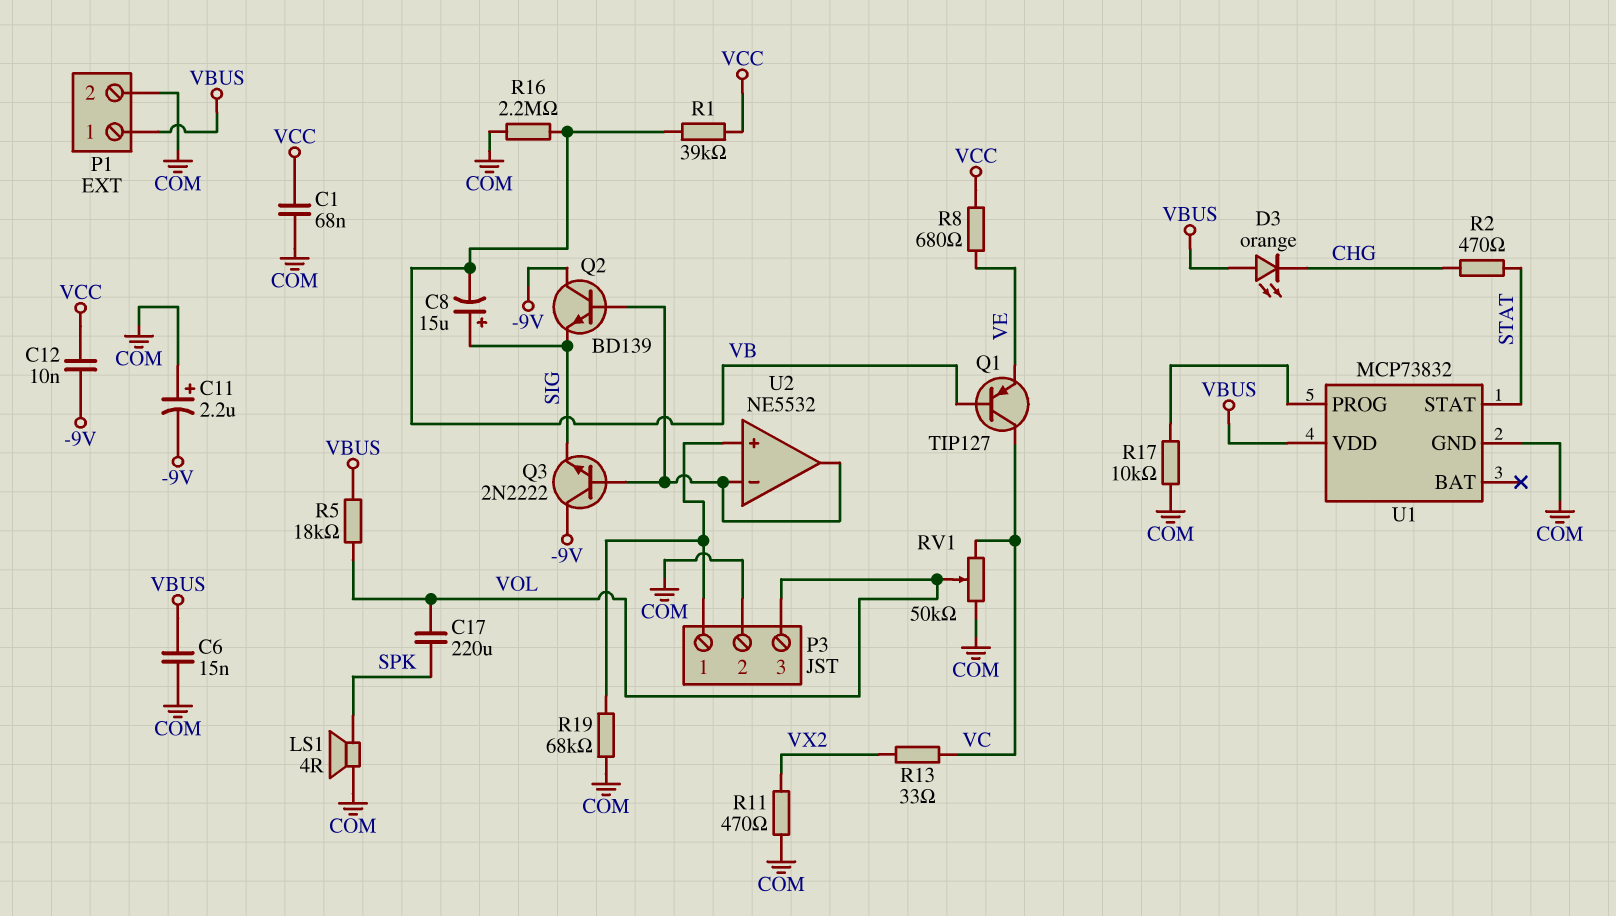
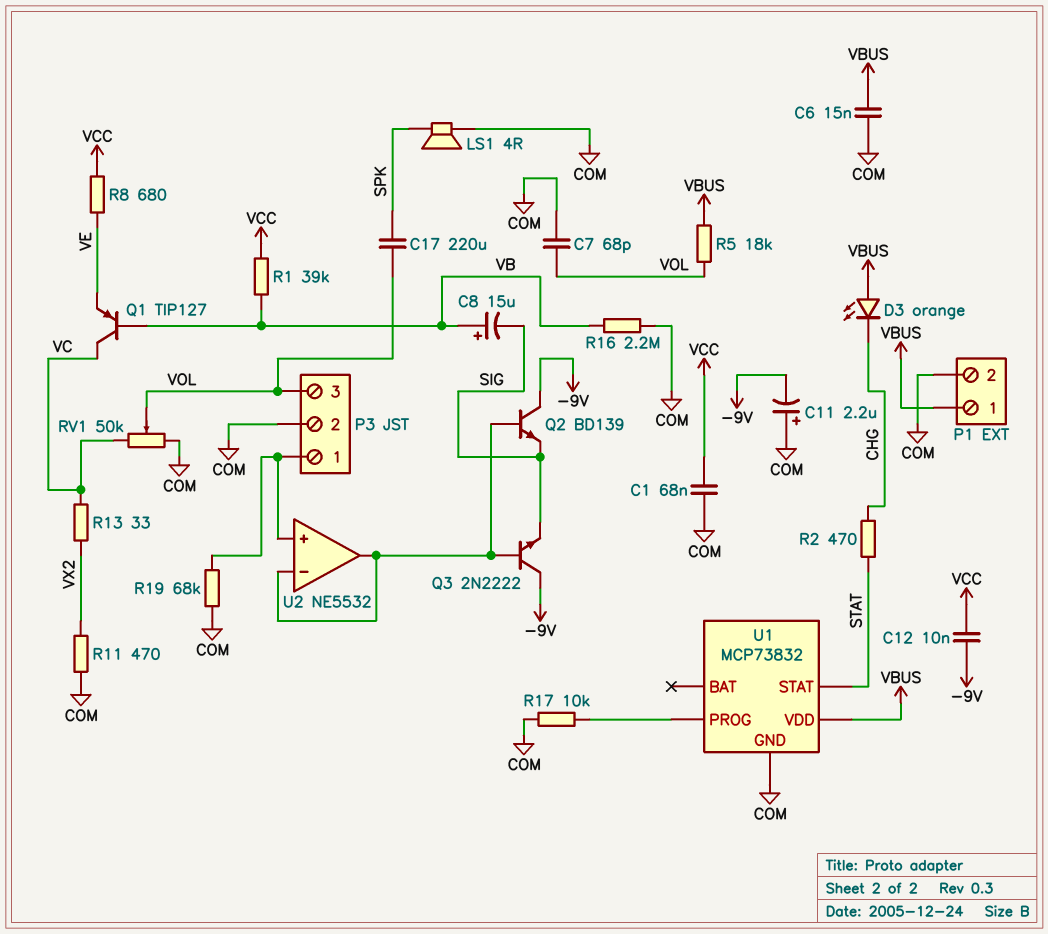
C7: none -> 68pF (COM, VOL)
C8: 15uF (plus SIG, minus VB) -> 15uF (plus VB, minus SIG)

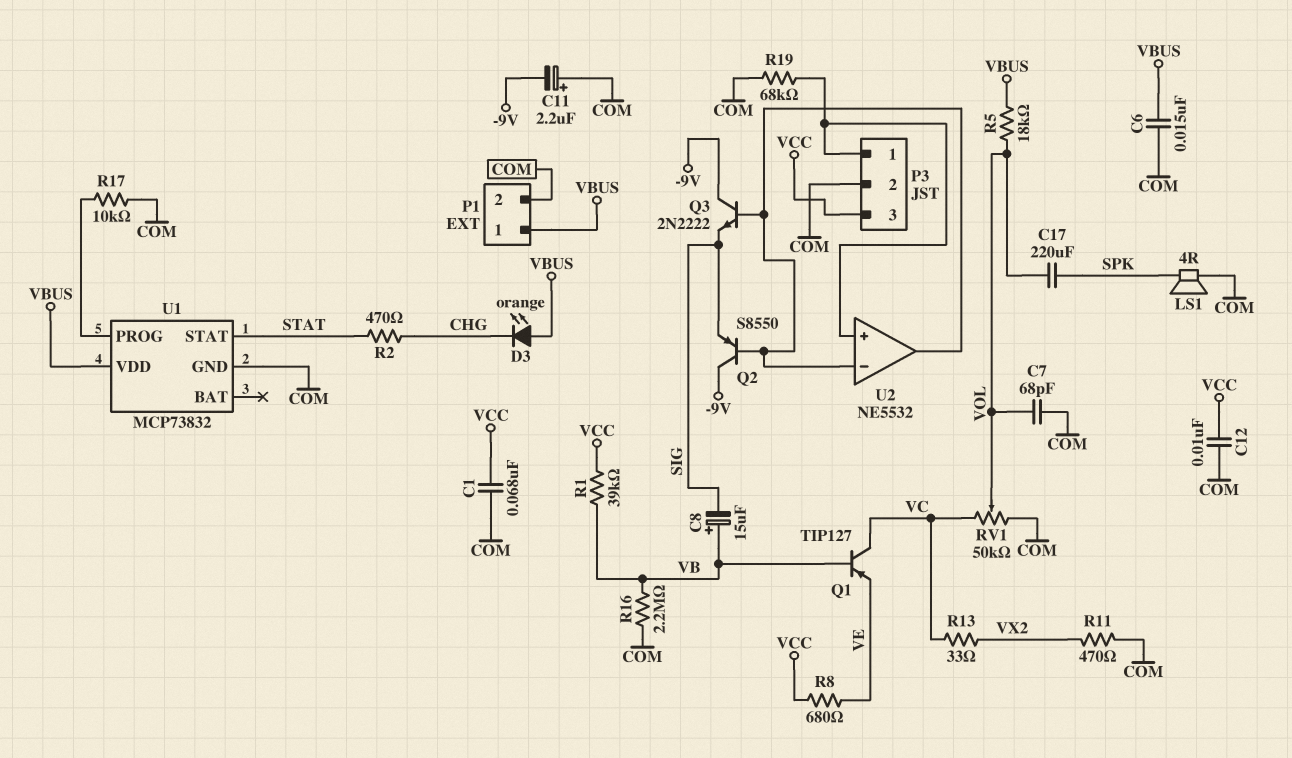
C12: 10nF (-9V, VCC) -> 10nF (COM, VCC)
P3 pin 3: VOL -> VCC
Q2: NPN BD139 (B U2/in-, C -9V, E SIG) -> PNP S8550 (B U2/in-, C -9V, E SIG)

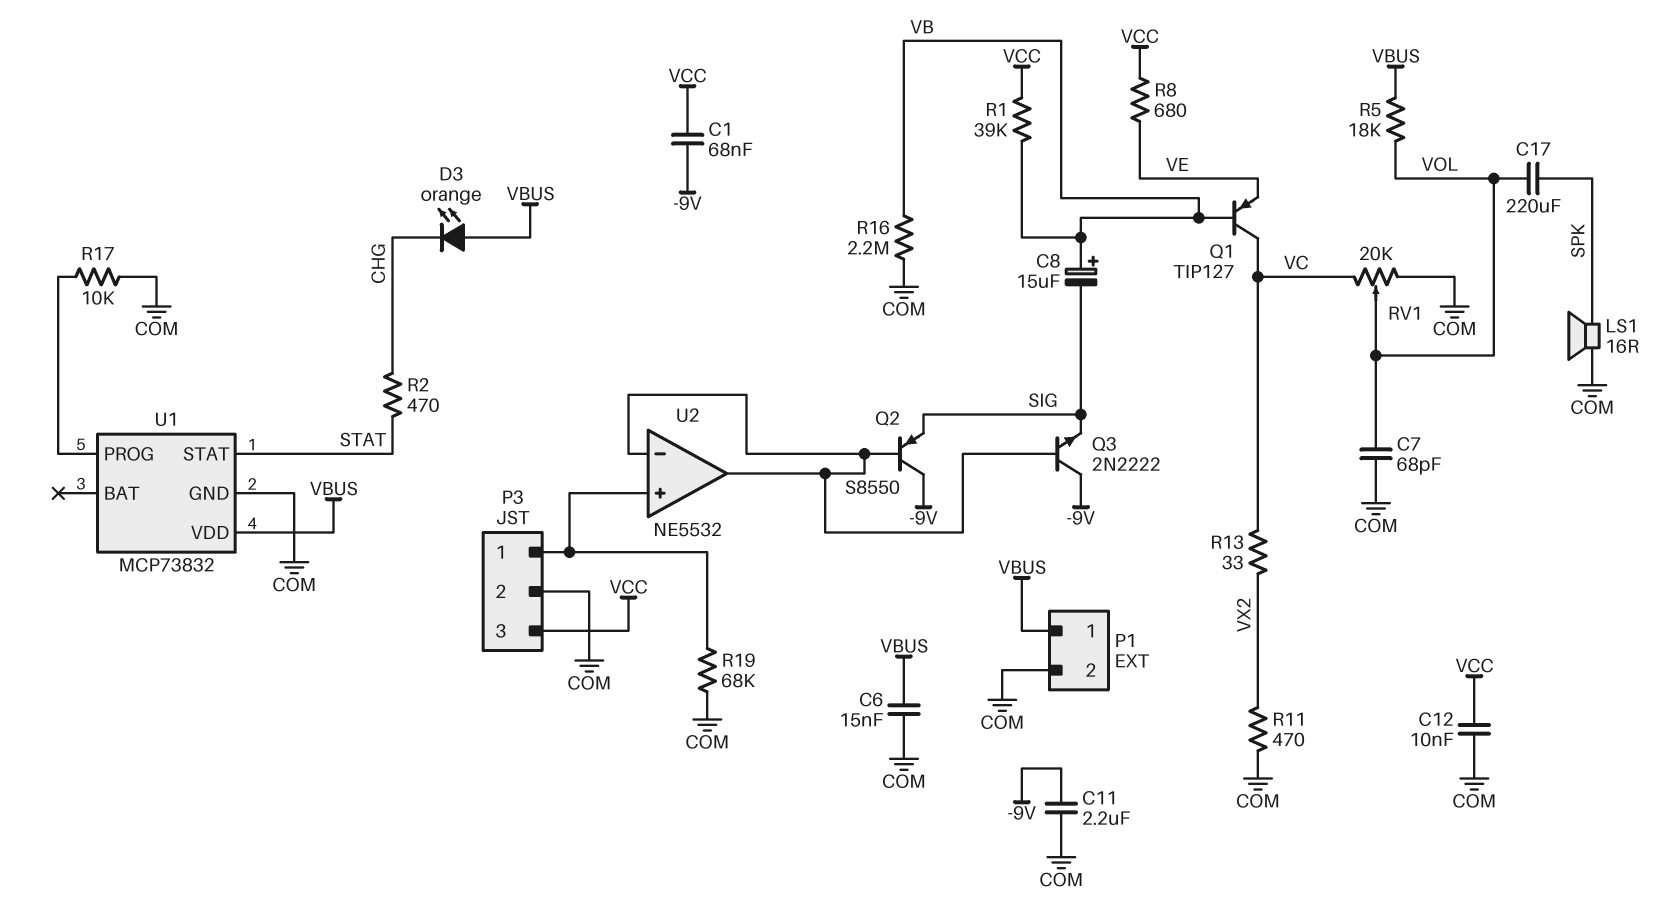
C1: 68nF (COM, VCC) -> 68nF (-9V, VCC)
C11: 2.2uF (plus COM, minus -9V) -> 2.2uF (-9V, COM)
LS1: speaker 4R (COM, SPK) -> speaker 16R (COM, SPK)
RV1: 50k (COM, VC, wiper VOL) -> 20k (COM, VC, wiper VOL)

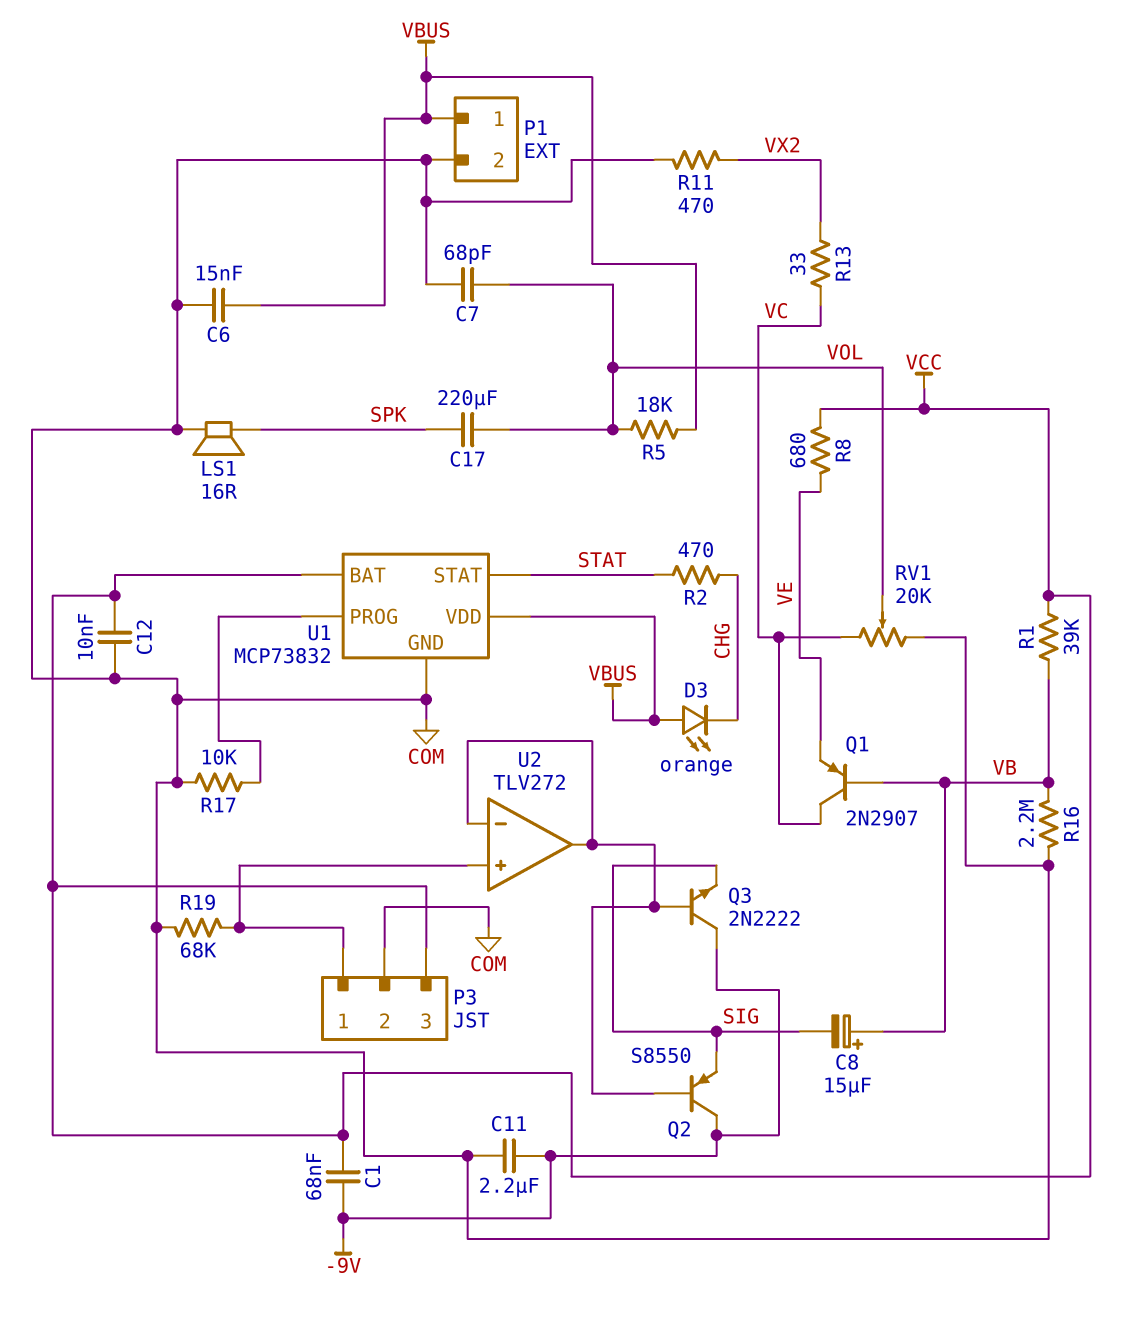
Q1: PNP TIP127 (B VB, C VC, E VE) -> PNP 2N2907 (B VB, C VC, E VE)
U1 pin BAT: none -> VCC
U2: NE5532 -> TLV272

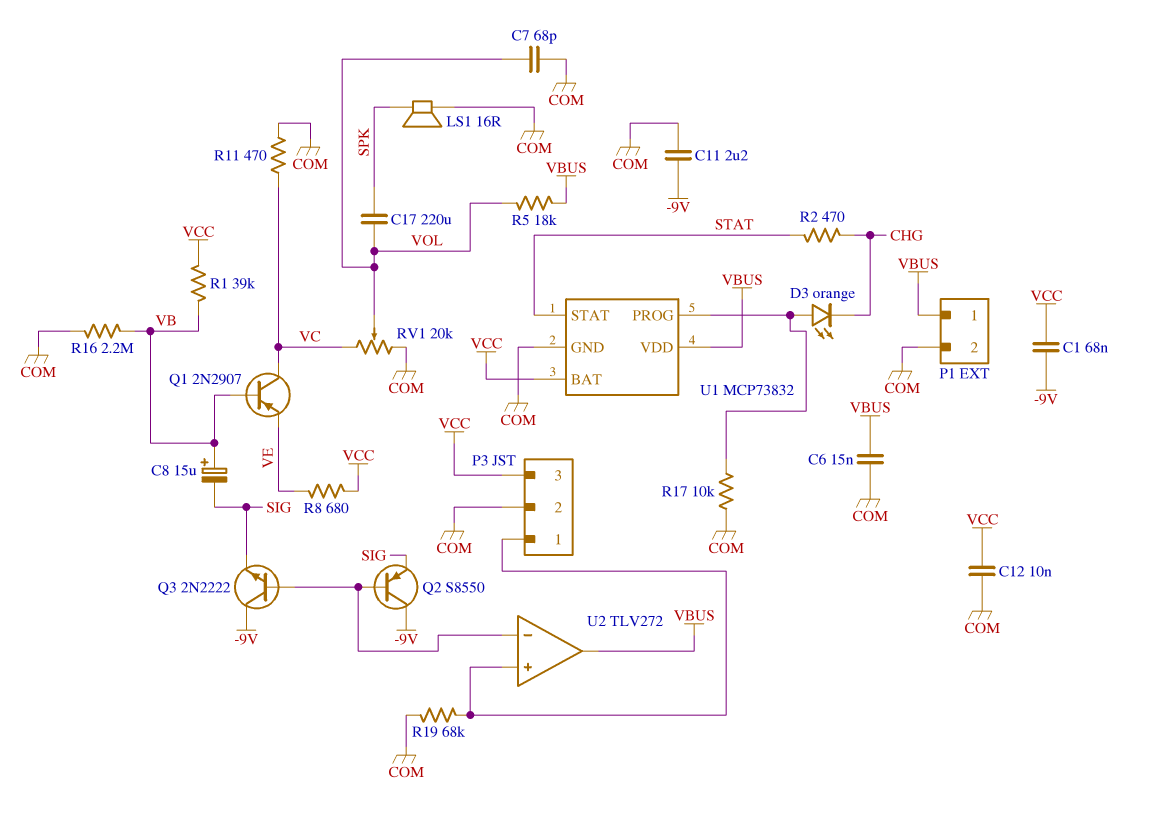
D3: LED orange (A VBUS, K CHG) -> LED orange (A U1/PROG, K CHG)
R11: 470 (COM, VX2) -> 470 (COM, VC)
R13: 33 (VC, VX2) -> none
U2 pin out: U2/in- -> VBUS

